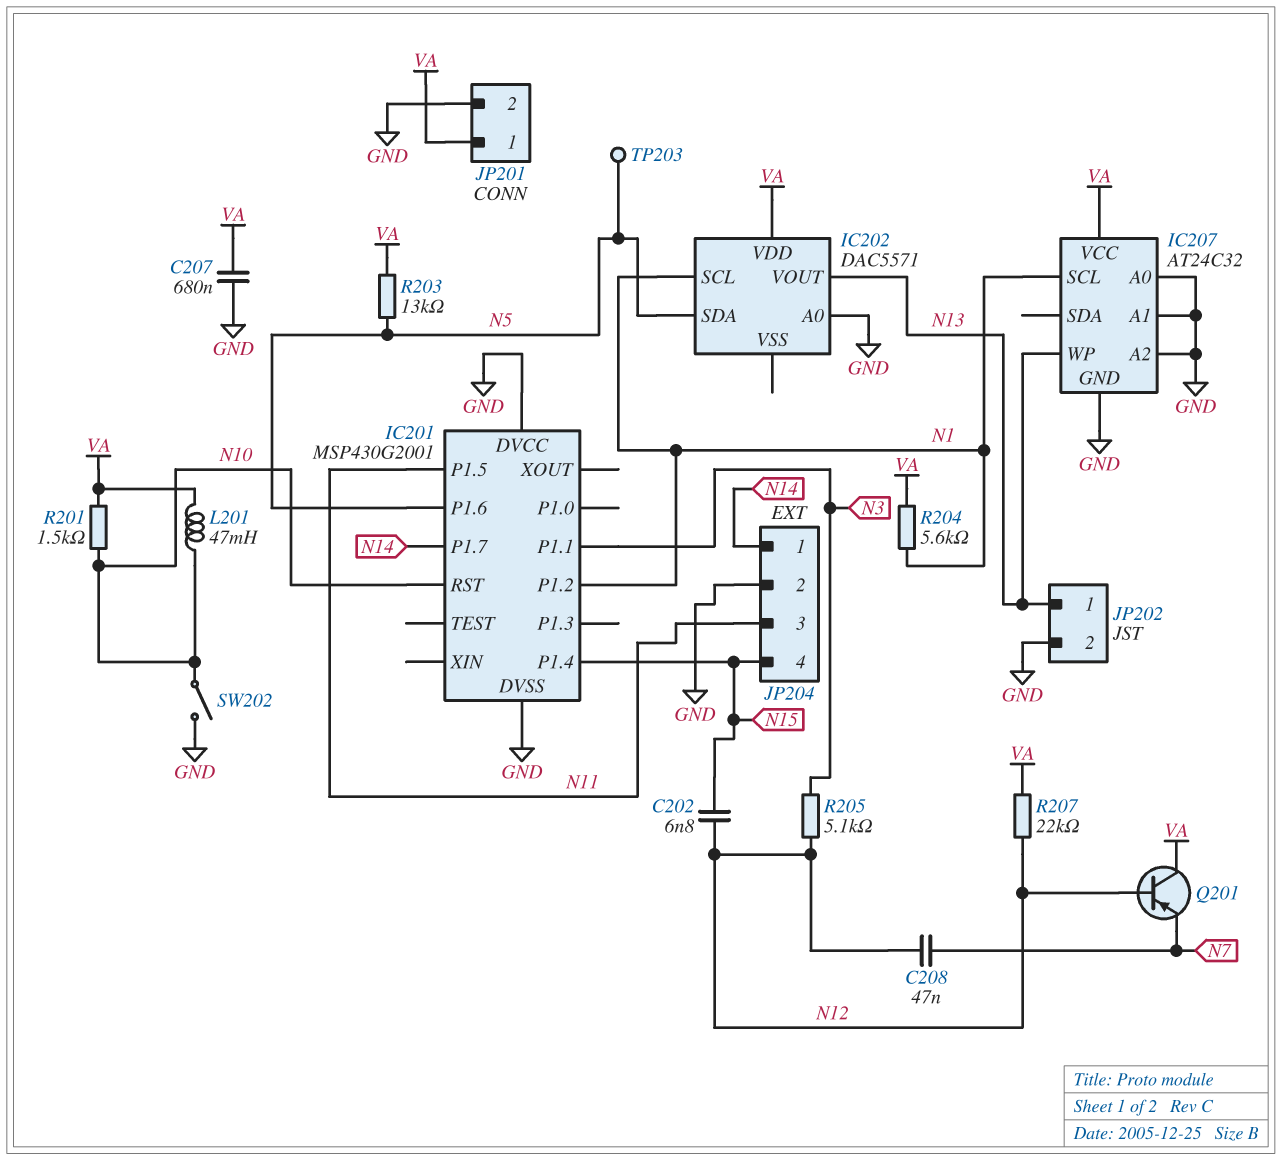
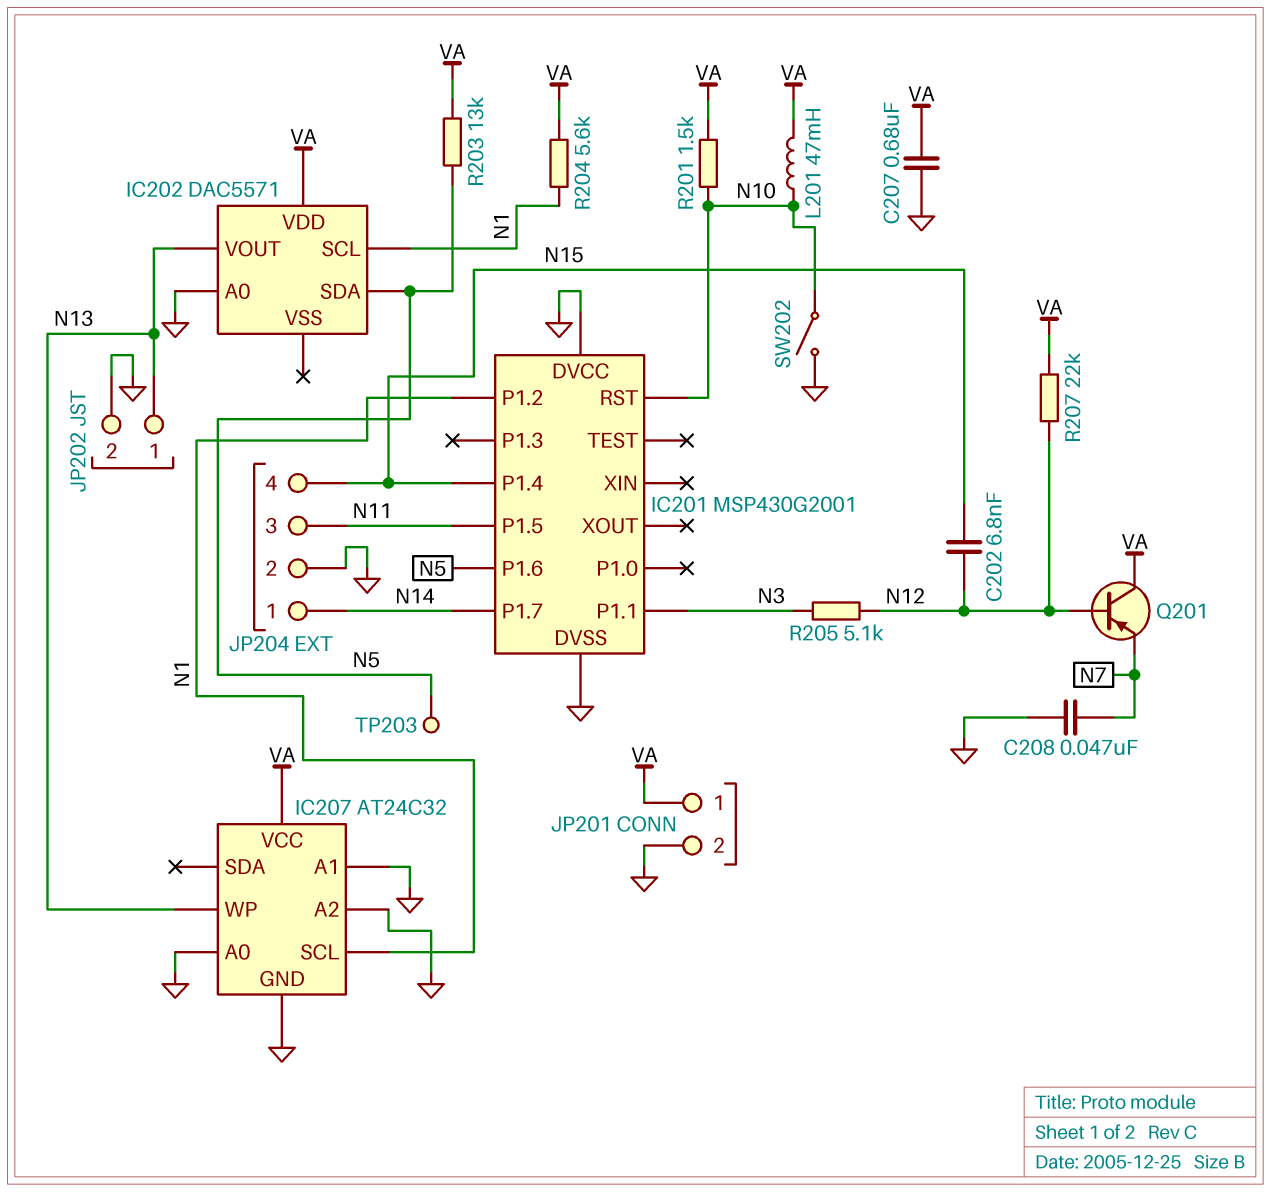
C208: 47nF (N7, N12) -> 47nF (GND, N7)

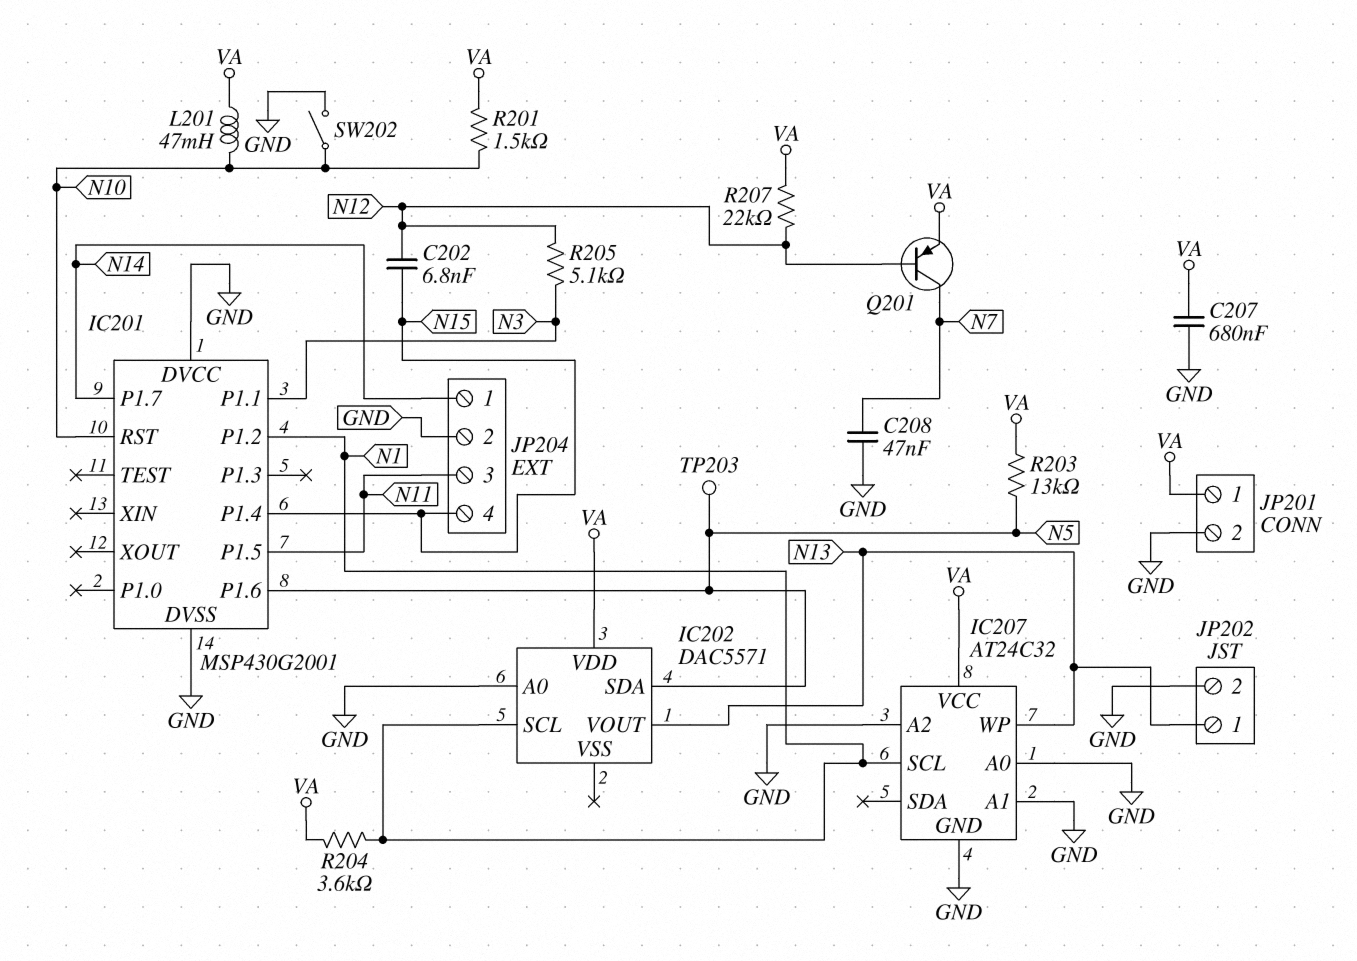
Q201: PNP (B N12, C VA, E N7) -> PNP (B N12, C N7, E VA)
R204: 5.6k (N1, VA) -> 3.6k (N1, VA)

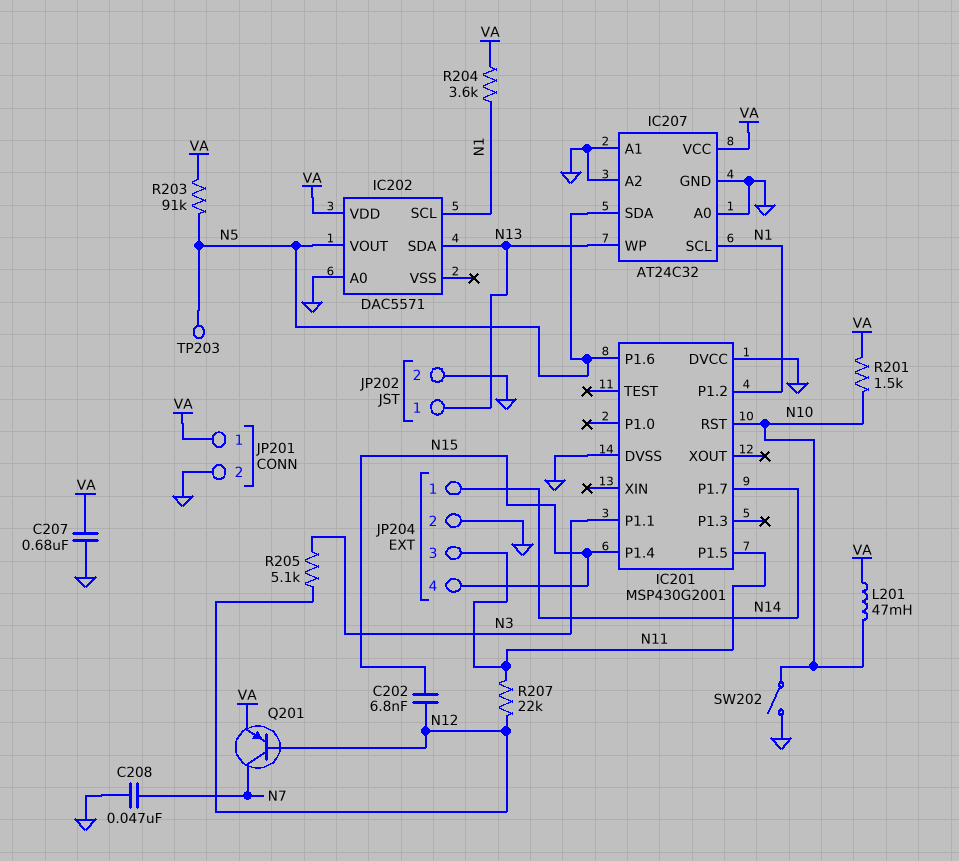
IC202 pin SDA: N5 -> N13
IC202 pin VOUT: N13 -> N5
IC207 pin SDA: none -> N5
R203: 13k (N5, VA) -> 91k (N5, VA)
R207: 22k (N12, VA) -> 22k (N11, N12)

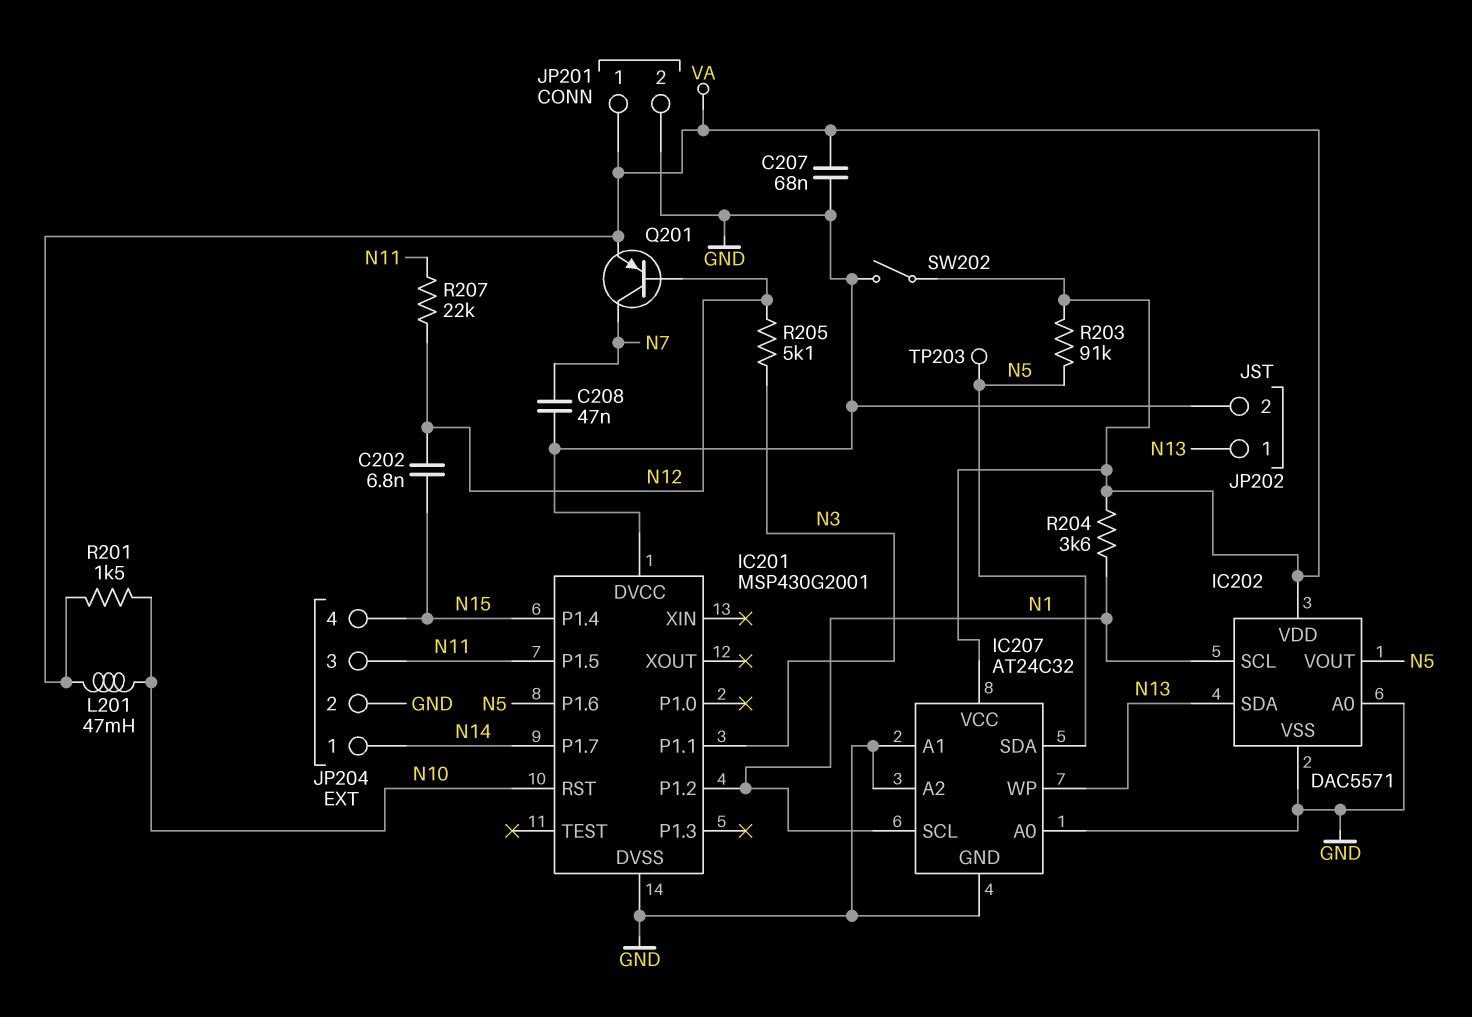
C207: 680nF (GND, VA) -> 68nF (GND, VA)
IC202 pin VSS: none -> GND
SW202: switch (GND, N10) -> switch (GND, VA)

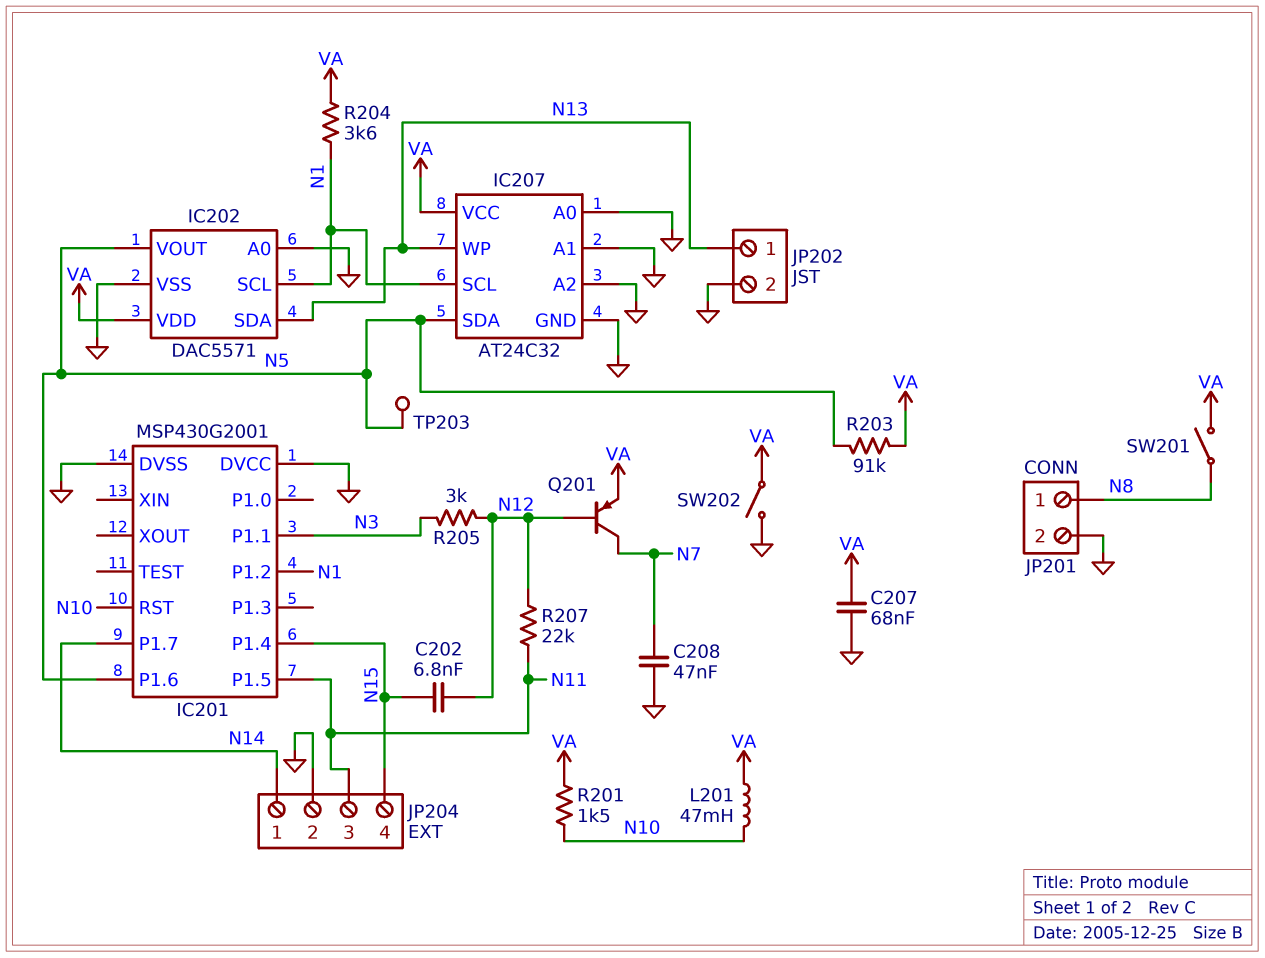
JP201 pin 1: VA -> N8
R205: 5.1k (N3, N12) -> 3k (N3, N12)
SW201: none -> switch (N8, VA)

